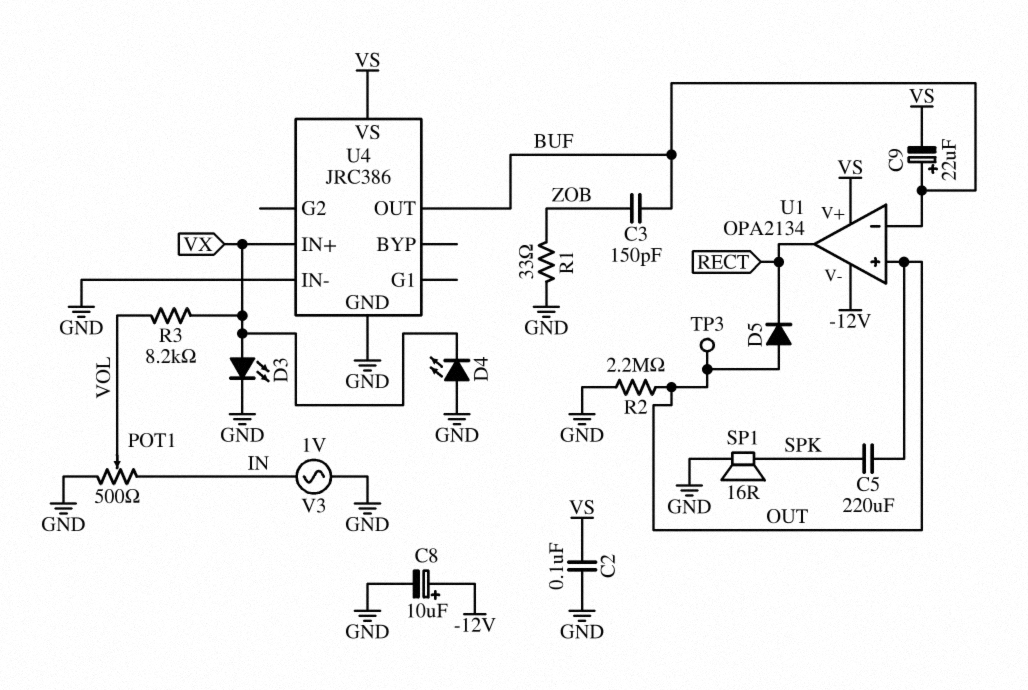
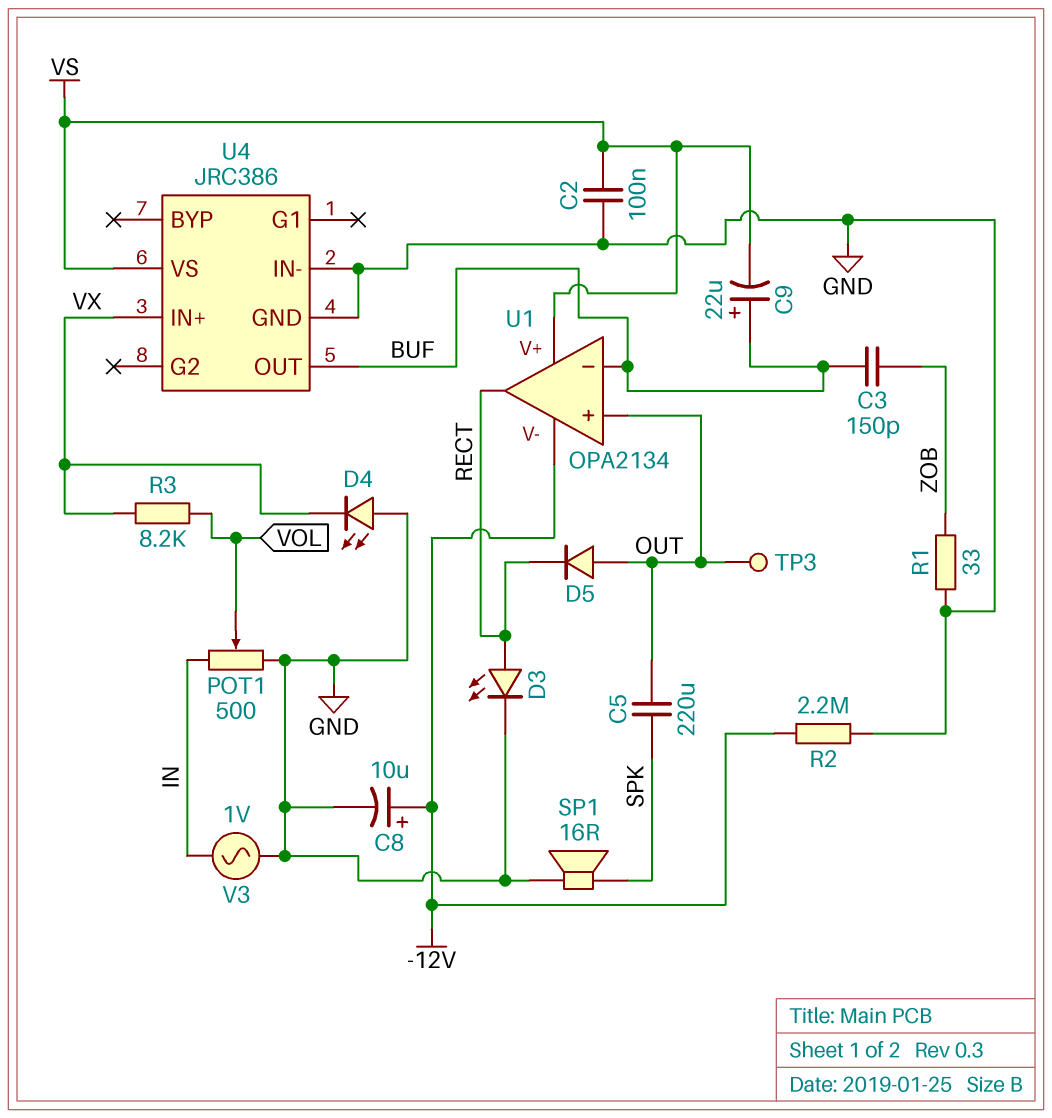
D3: LED (A VX, K GND) -> LED (A RECT, K GND)
R2: 2.2M (GND, OUT) -> 2.2M (-12V, GND)

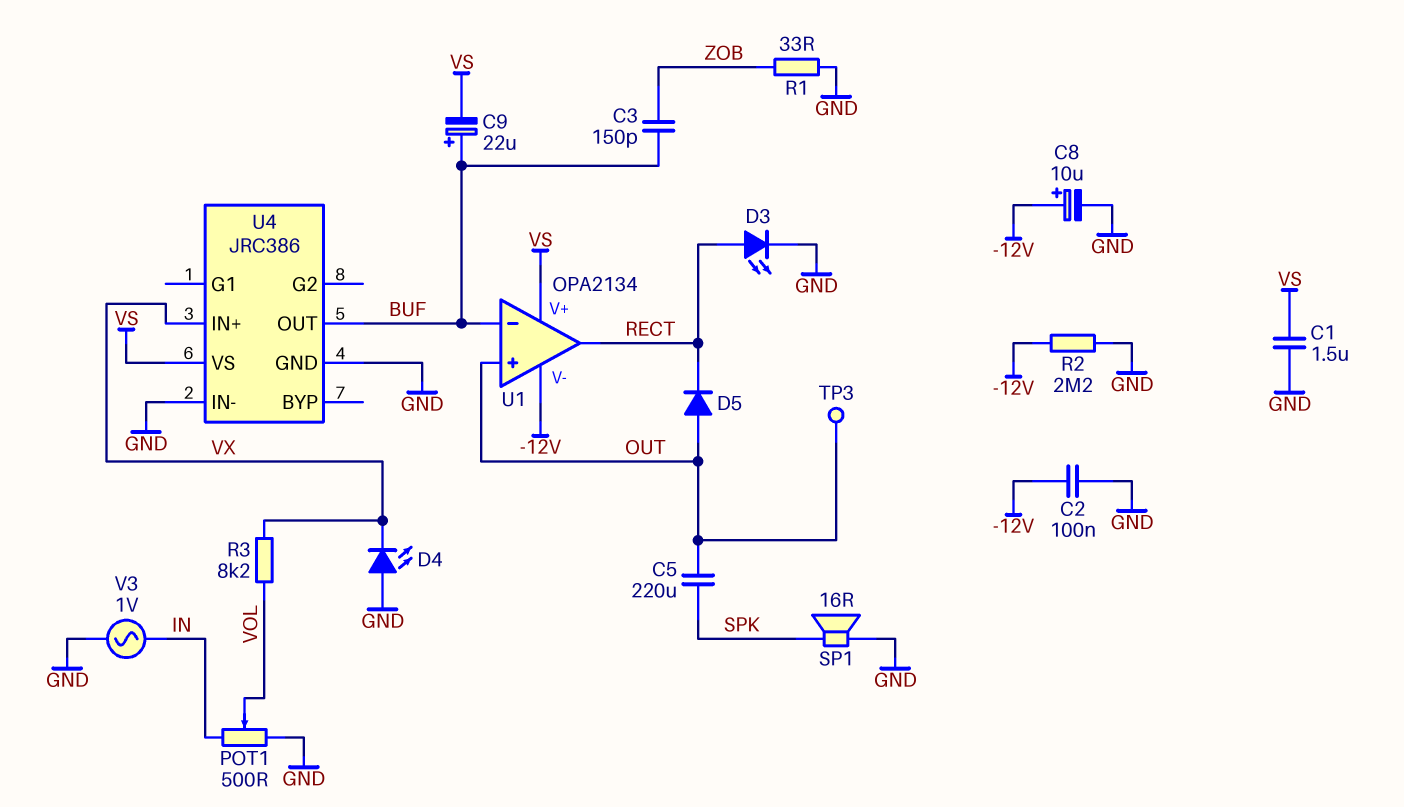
C1: none -> 1.5uF (GND, VS)
C2: 100nF (GND, VS) -> 100nF (-12V, GND)

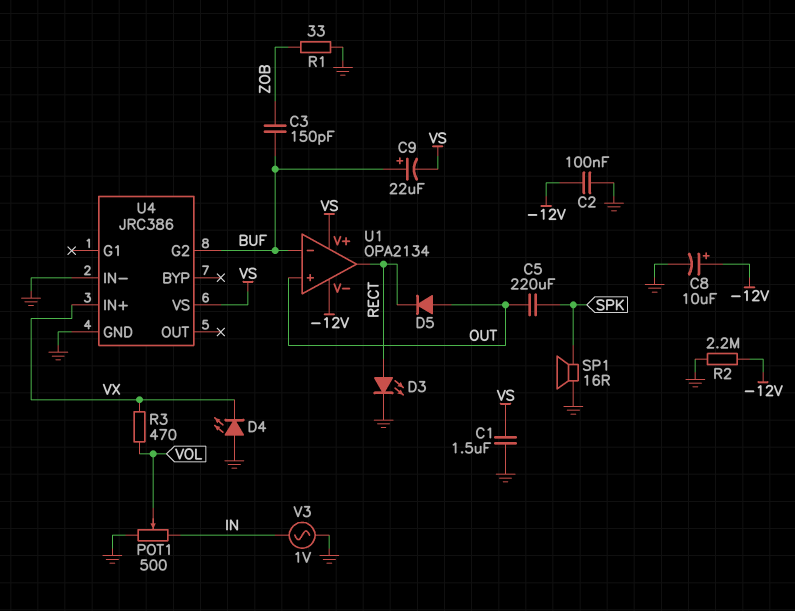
R3: 8.2k (VOL, VX) -> 470 (VOL, VX)
TP3: test point (OUT) -> none
U4 pin G2: none -> BUF
U4 pin OUT: BUF -> none

